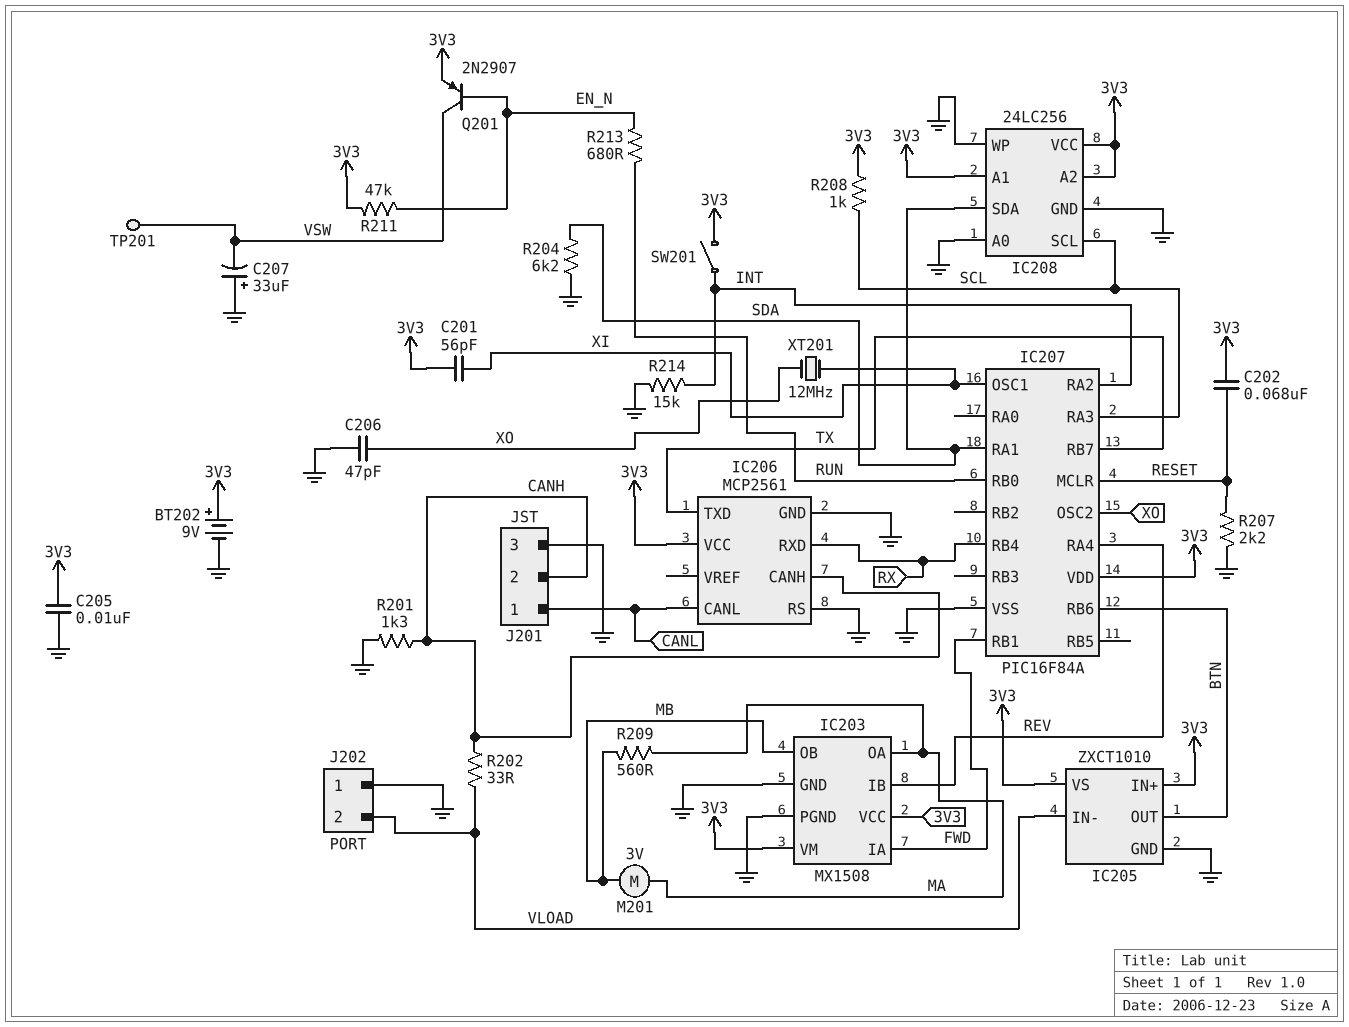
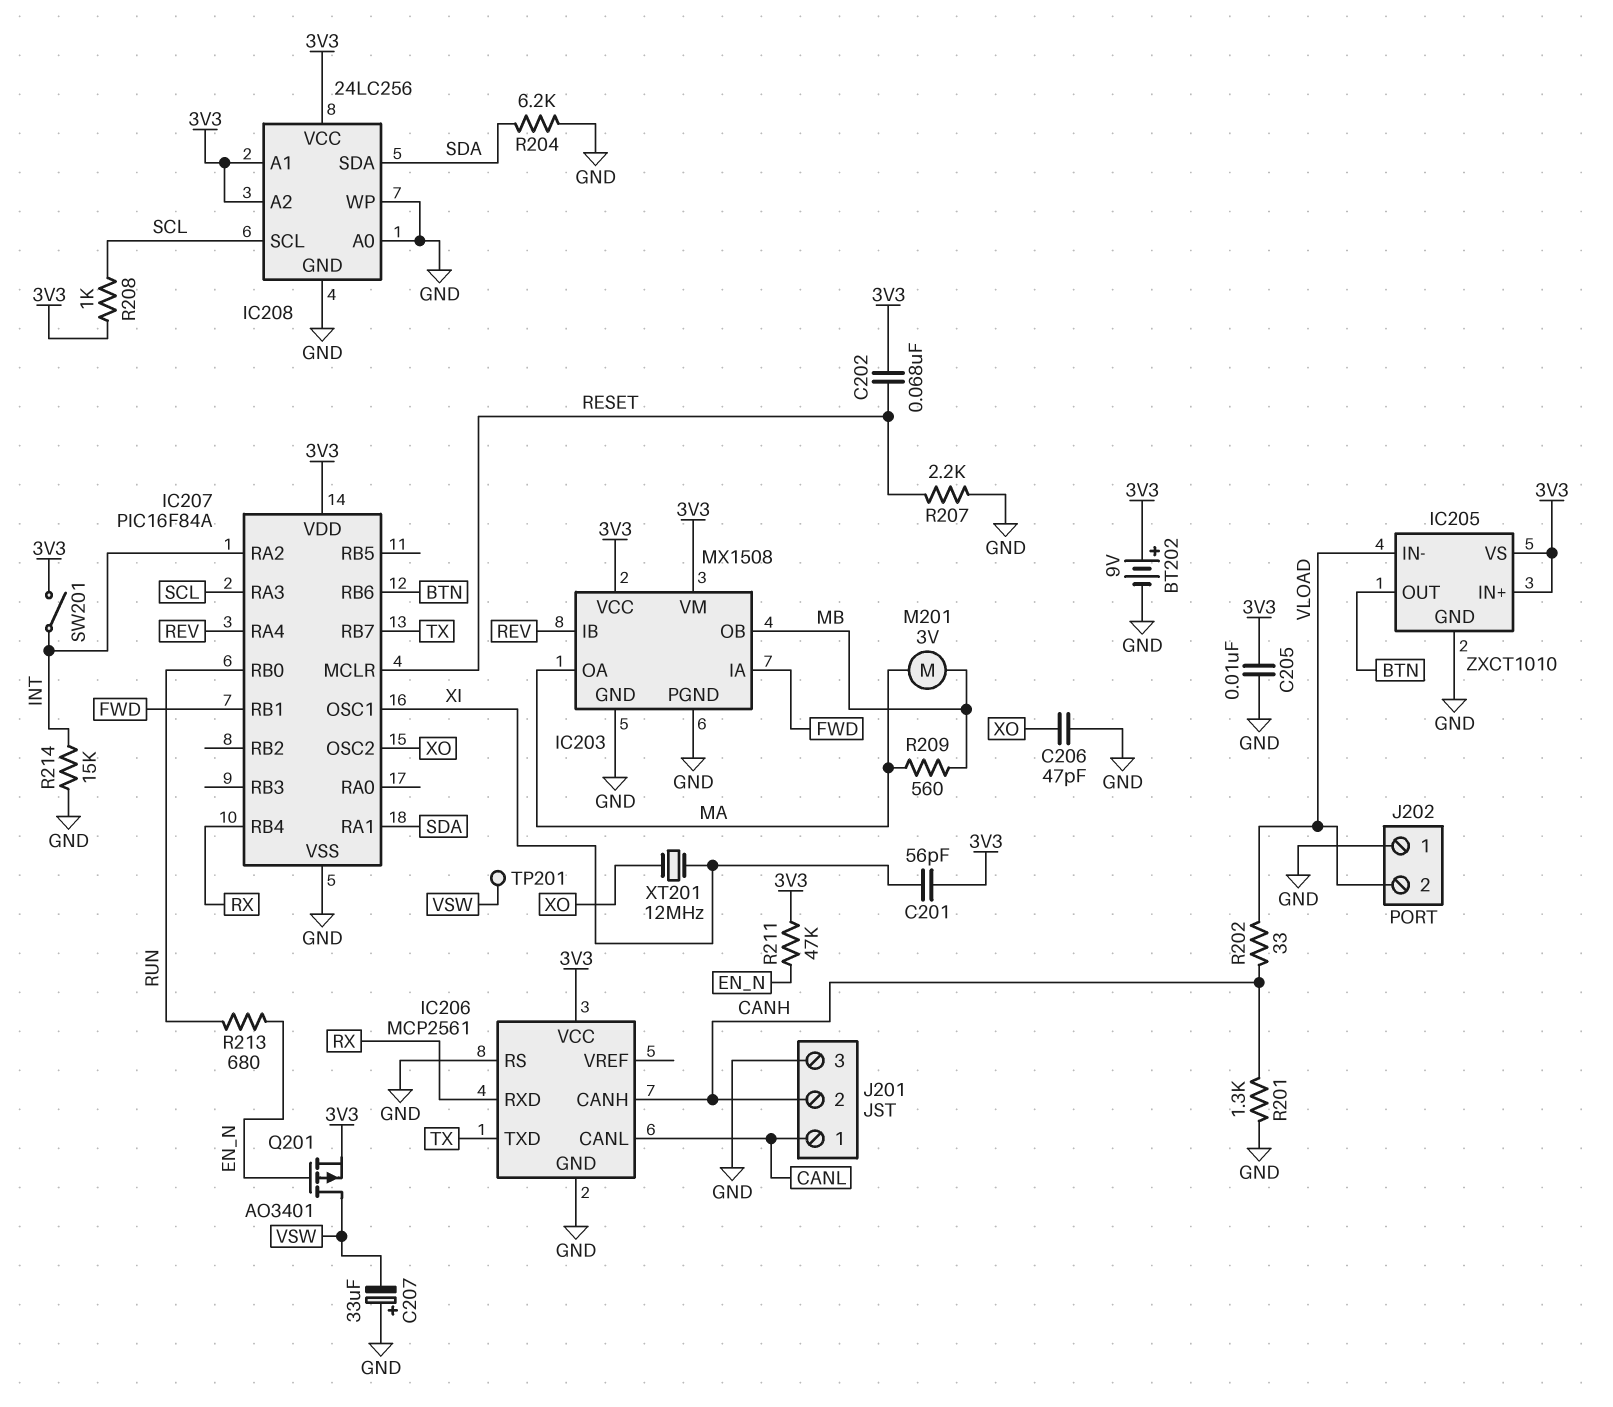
Q201: PNP 2N2907 (B EN_N, C VSW, E 3V3) -> PMOS AO3401 (G EN_N, D VSW, S 3V3)

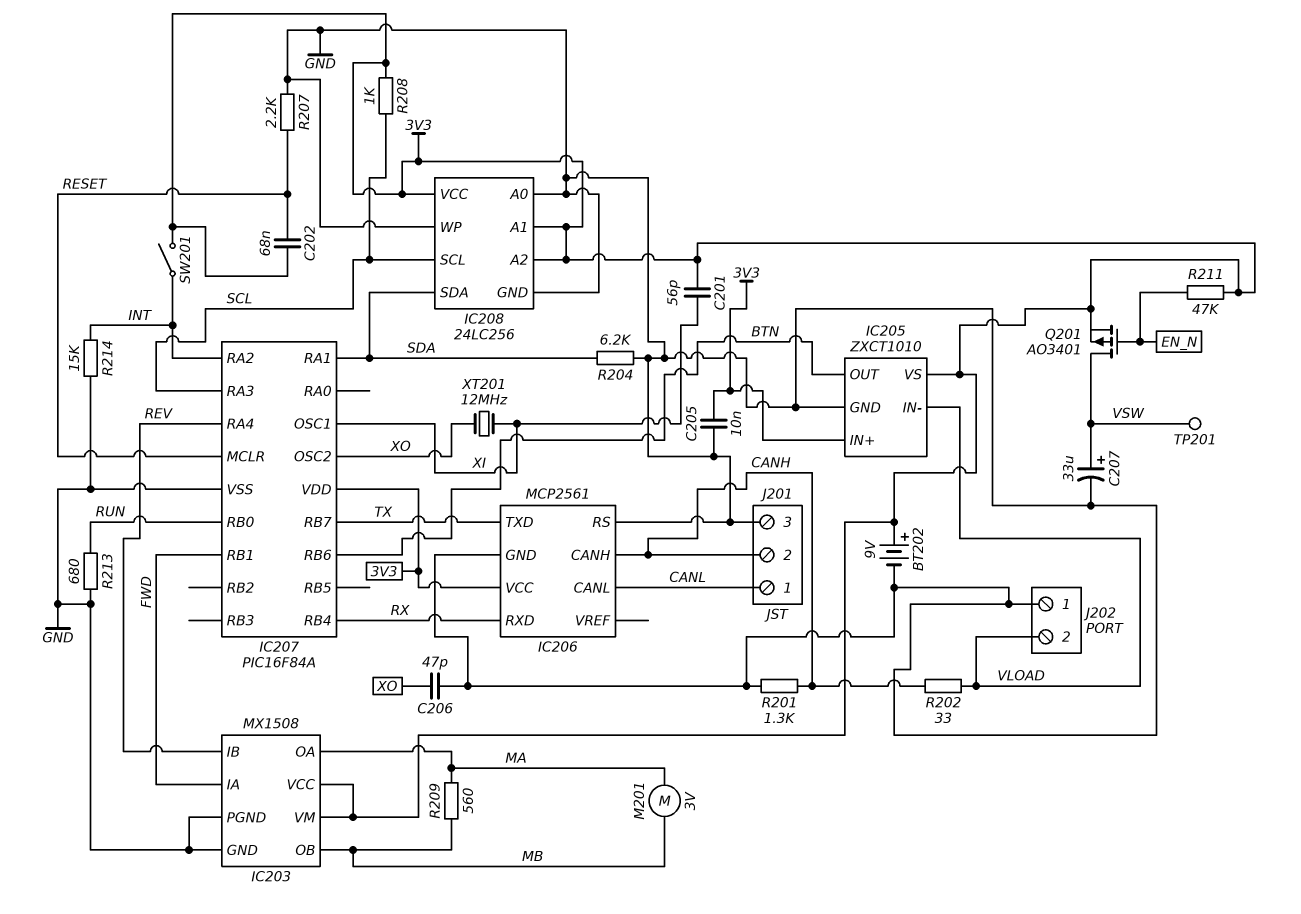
C207: 33uF (plus GND, minus VSW) -> 33uF (plus VSW, minus GND)
R213: 680 (EN_N, RUN) -> 680 (GND, RUN)

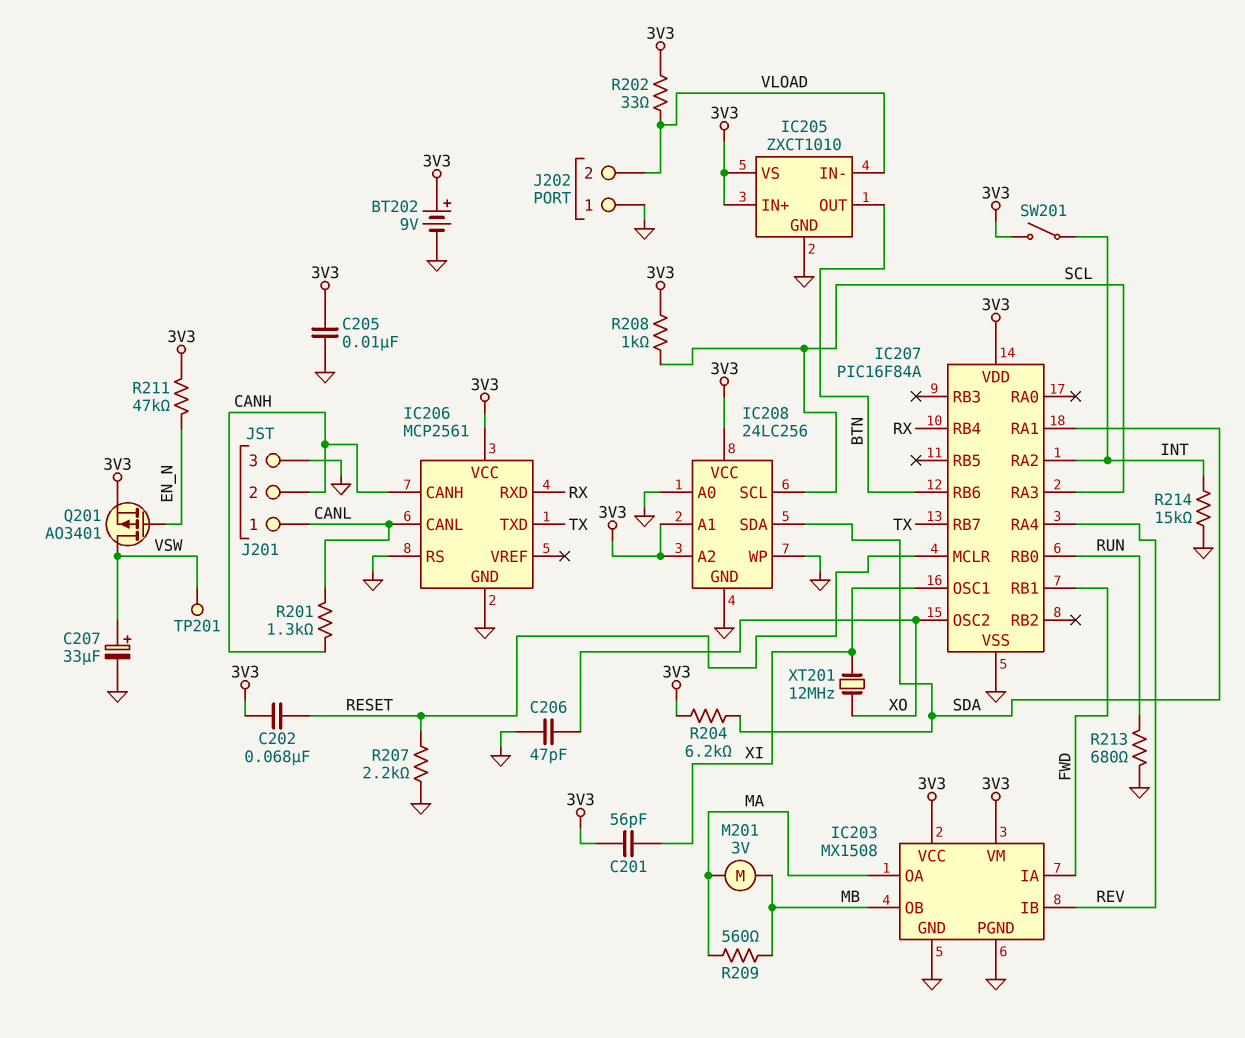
R201: 1.3k (CANH, GND) -> 1.3k (CANH, CANL)
R202: 33 (CANH, VLOAD) -> 33 (3V3, VLOAD)
R204: 6.2k (GND, SDA) -> 6.2k (3V3, SDA)

